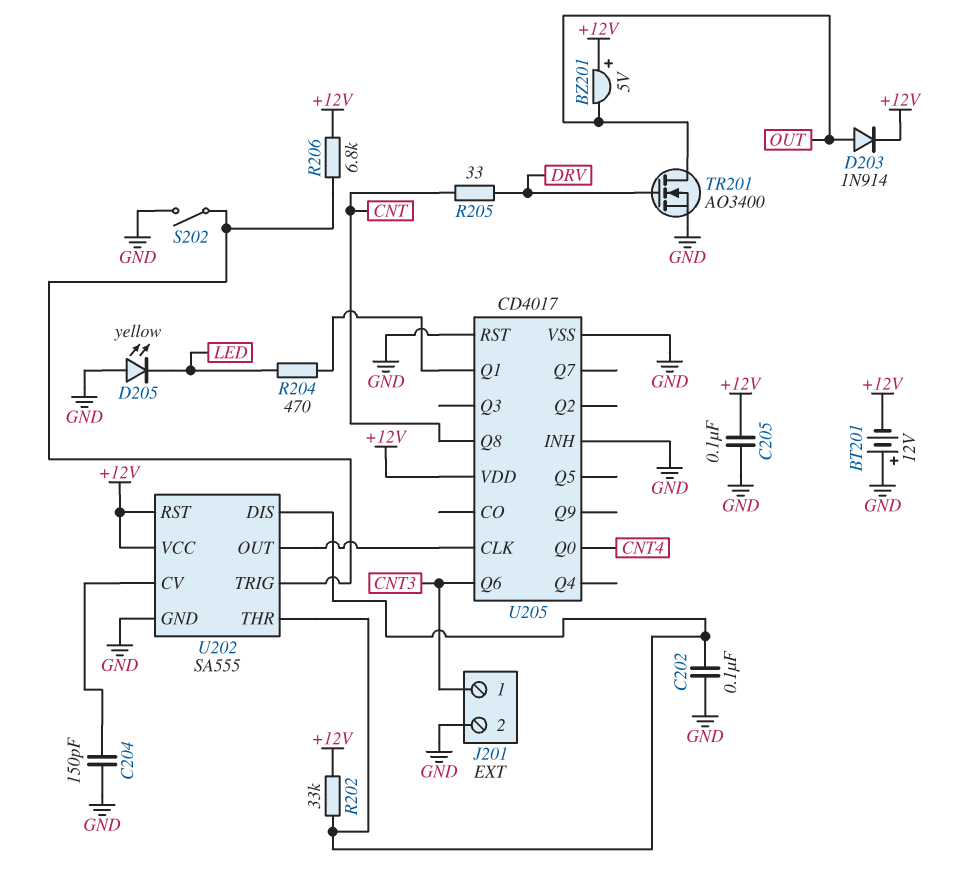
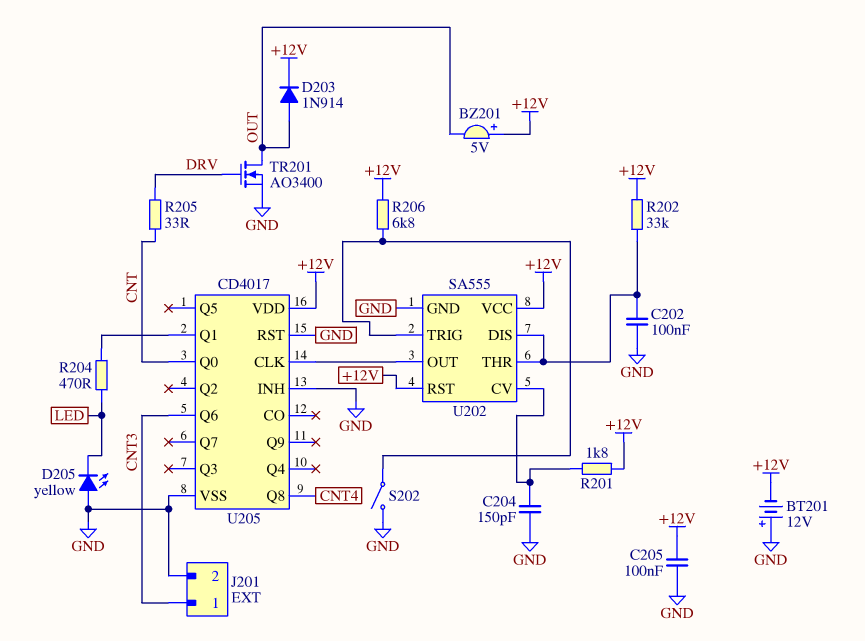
R201: none -> 1.8k (+12V, U202/CV)
U205 pin Q0: CNT4 -> CNT
U205 pin Q8: CNT -> CNT4

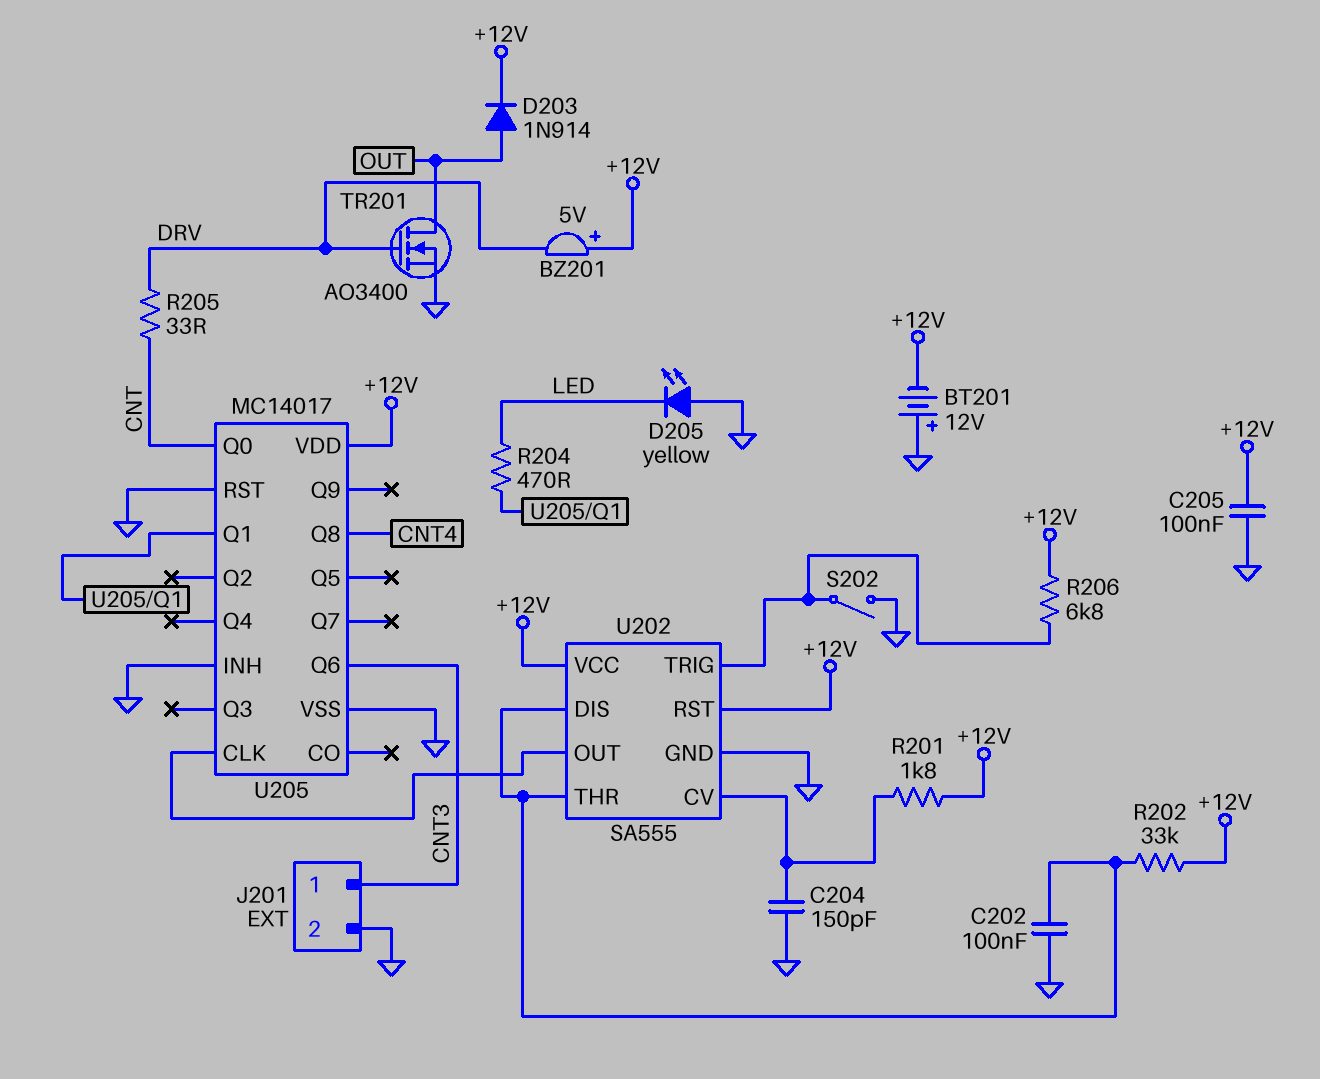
BZ201: buzzer 5V (plus +12V, minus OUT) -> buzzer 5V (plus +12V, minus DRV)
U205: CD4017 -> MC14017

